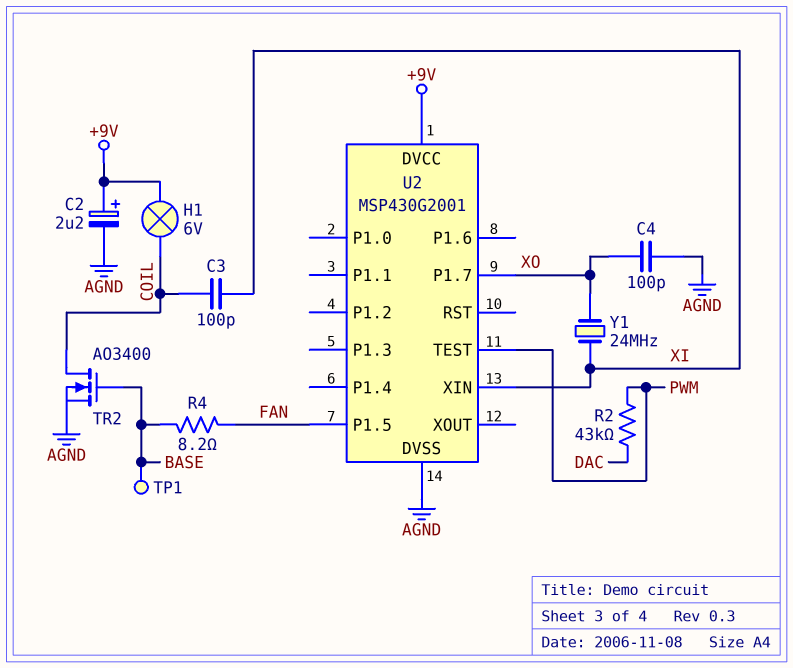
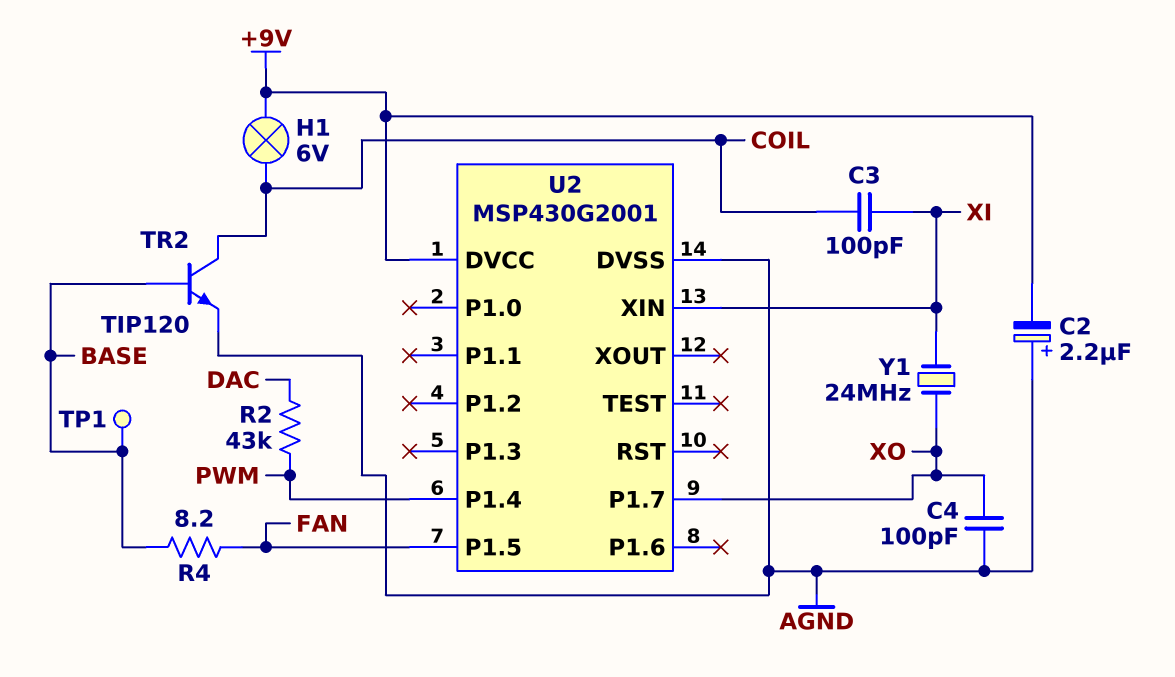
C2: 2.2uF (plus +9V, minus AGND) -> 2.2uF (plus AGND, minus +9V)
TR2: NMOS AO3400 (G BASE, D COIL, S AGND) -> NPN TIP120 (B BASE, C COIL, E AGND)
U2 pin P1.4: none -> PWM
U2 pin TEST: PWM -> none

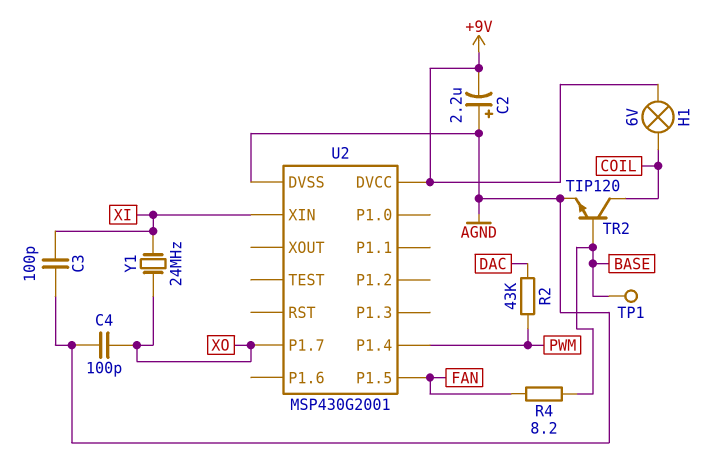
C3: 100pF (COIL, XI) -> 100pF (AGND, XI)

